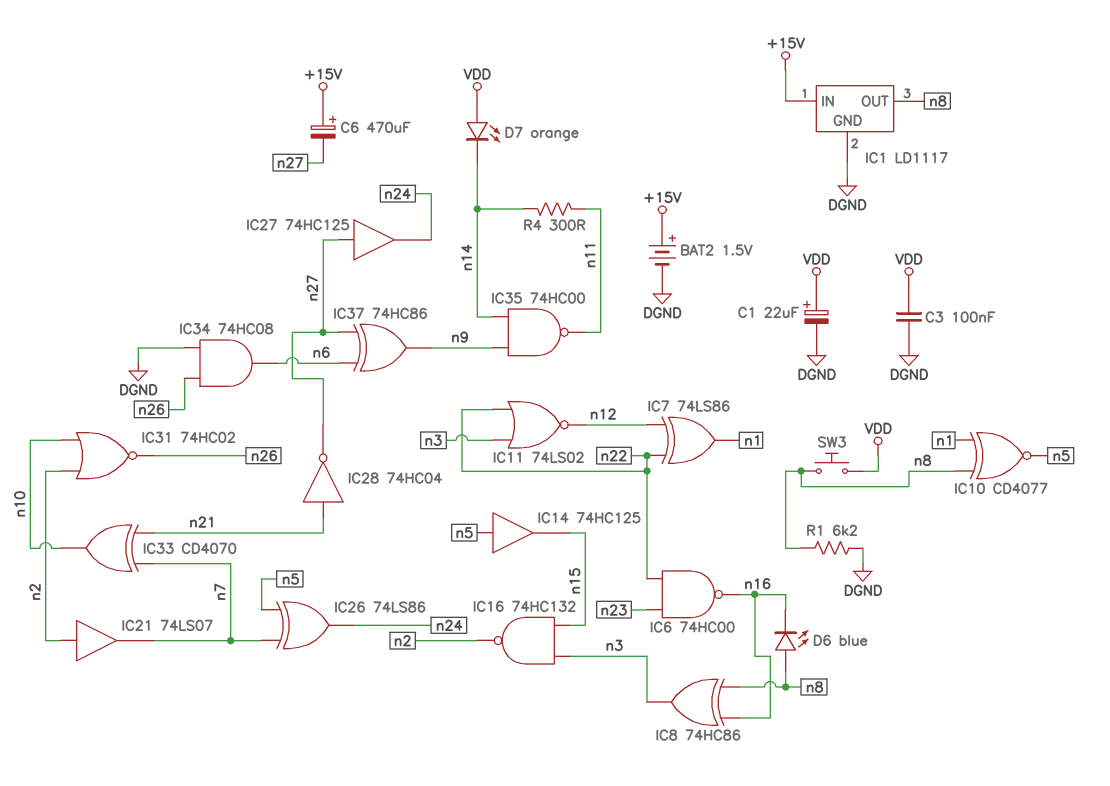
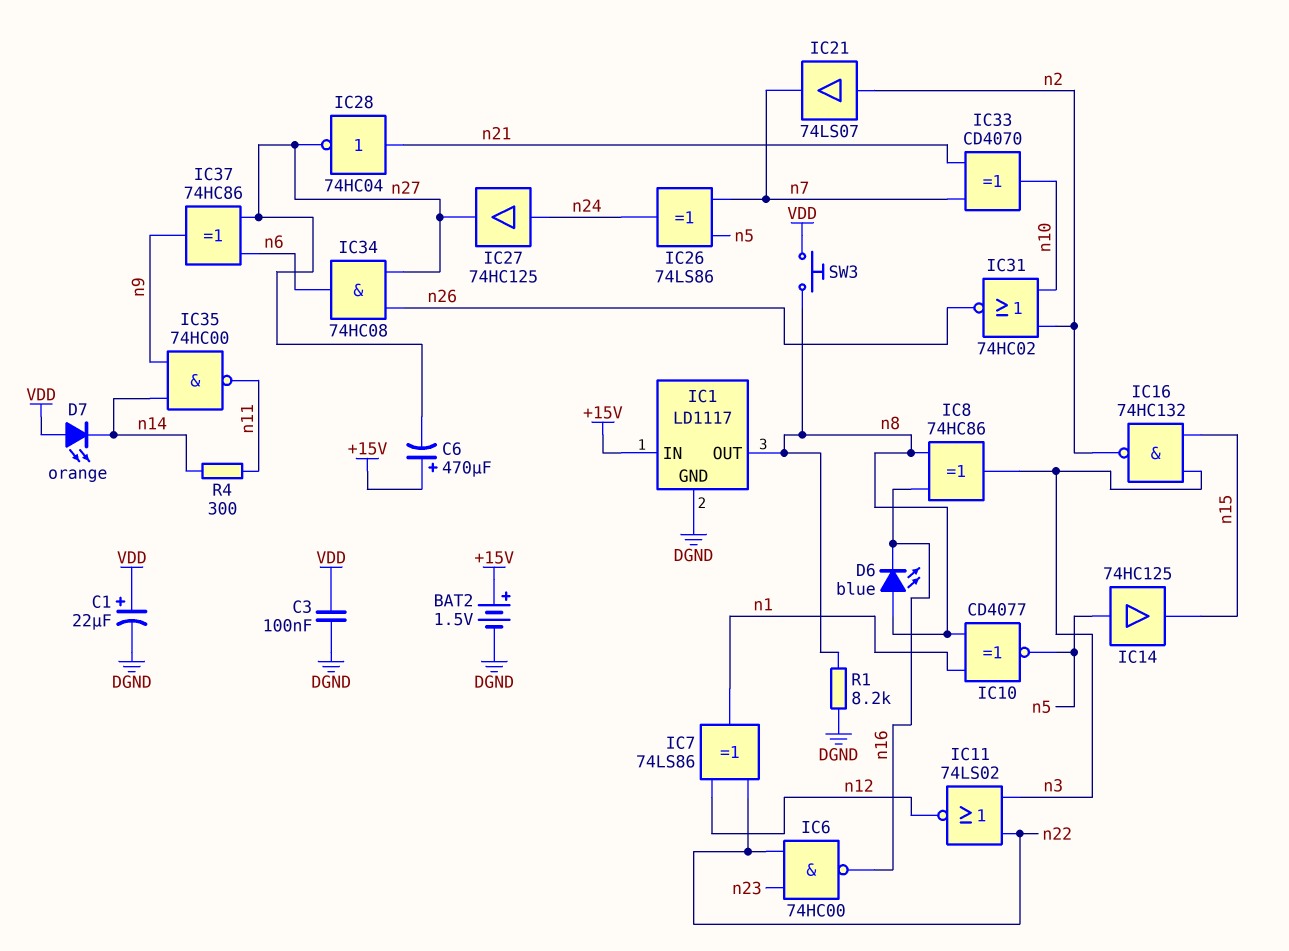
IC27: buffer 74HC125 (in n27, out n24) -> buffer 74HC125 (in n24, out n27)
IC34: AND 74HC08 (in DGND, in n26, out n6) -> AND 74HC08 (in n26, in n27, out n6)
R1: 6.2k (DGND, n8) -> 8.2k (DGND, n8)

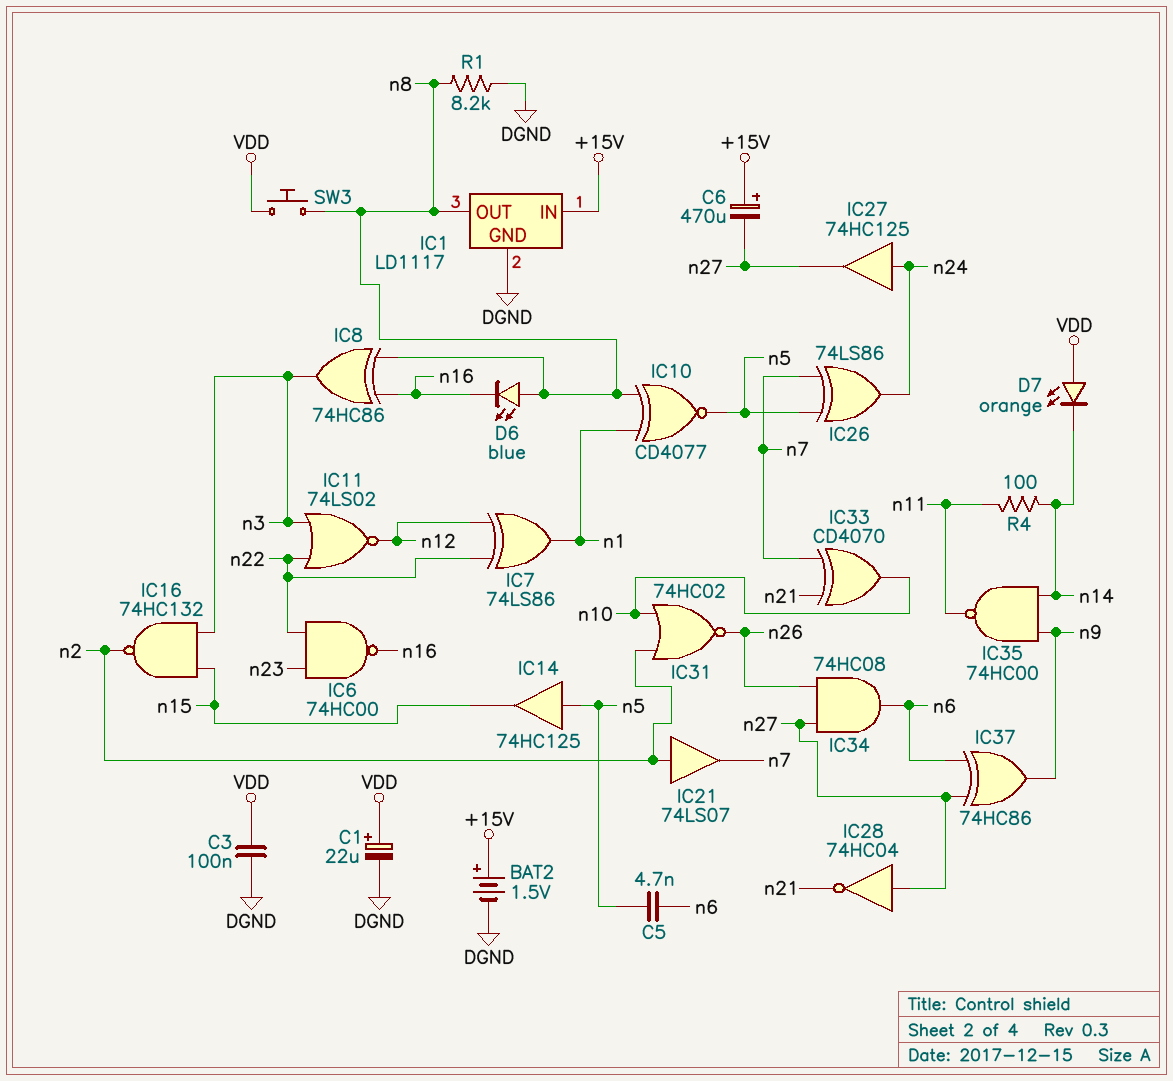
C5: none -> 4.7nF (n5, n6)
IC28: NOT 74HC04 (in n21, out n27) -> NOT 74HC04 (in n27, out n21)
R4: 300 (n11, n14) -> 100 (n11, n14)

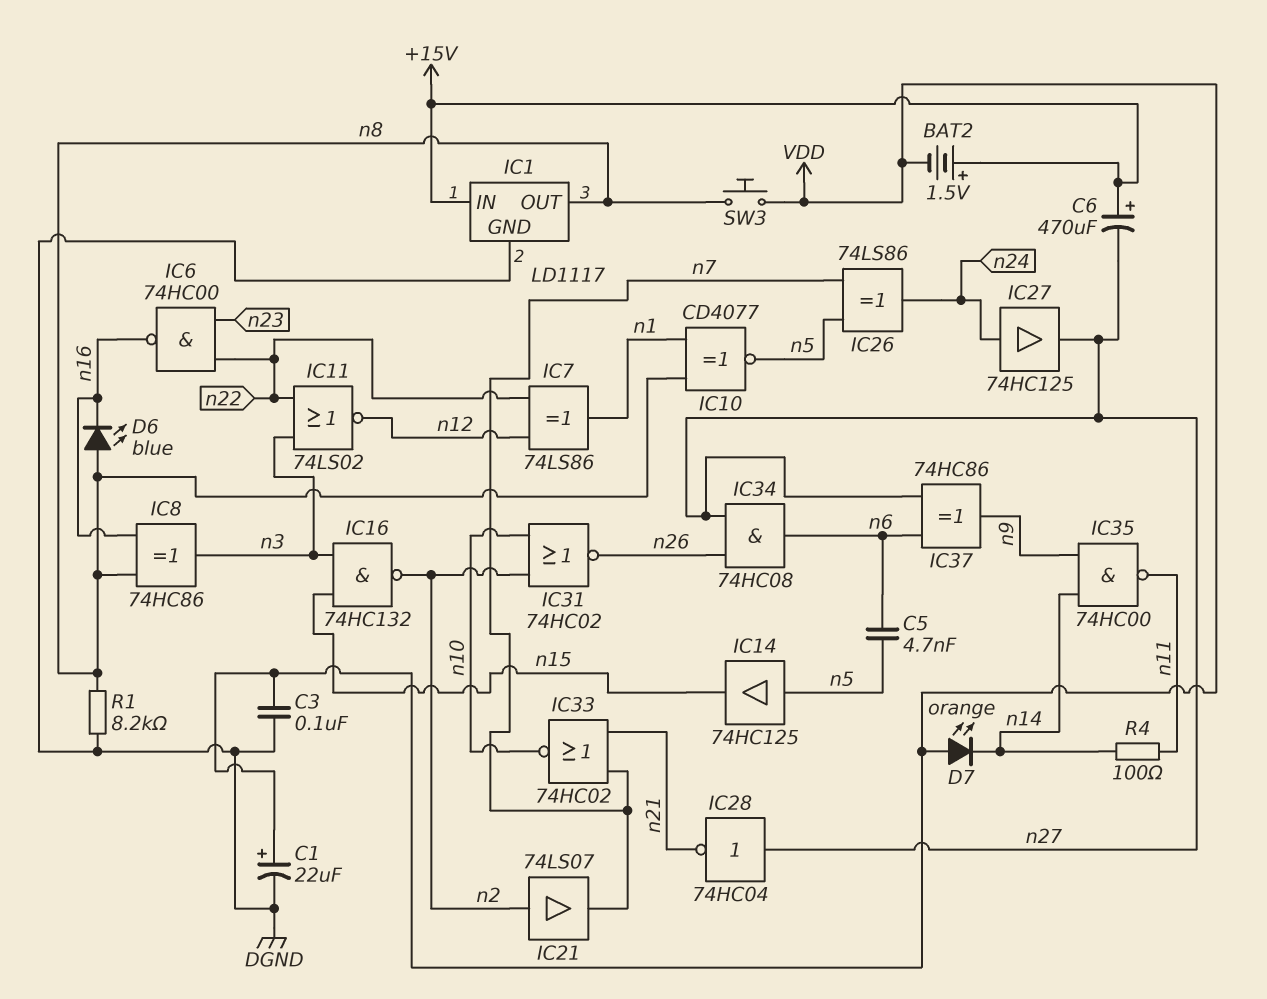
BAT2: 1.5V (plus +15V, minus DGND) -> 1.5V (plus +15V, minus VDD)
IC33: XOR CD4070 (in n7, in n21, out n10) -> NOR 74HC02 (in n7, in n21, out n10)

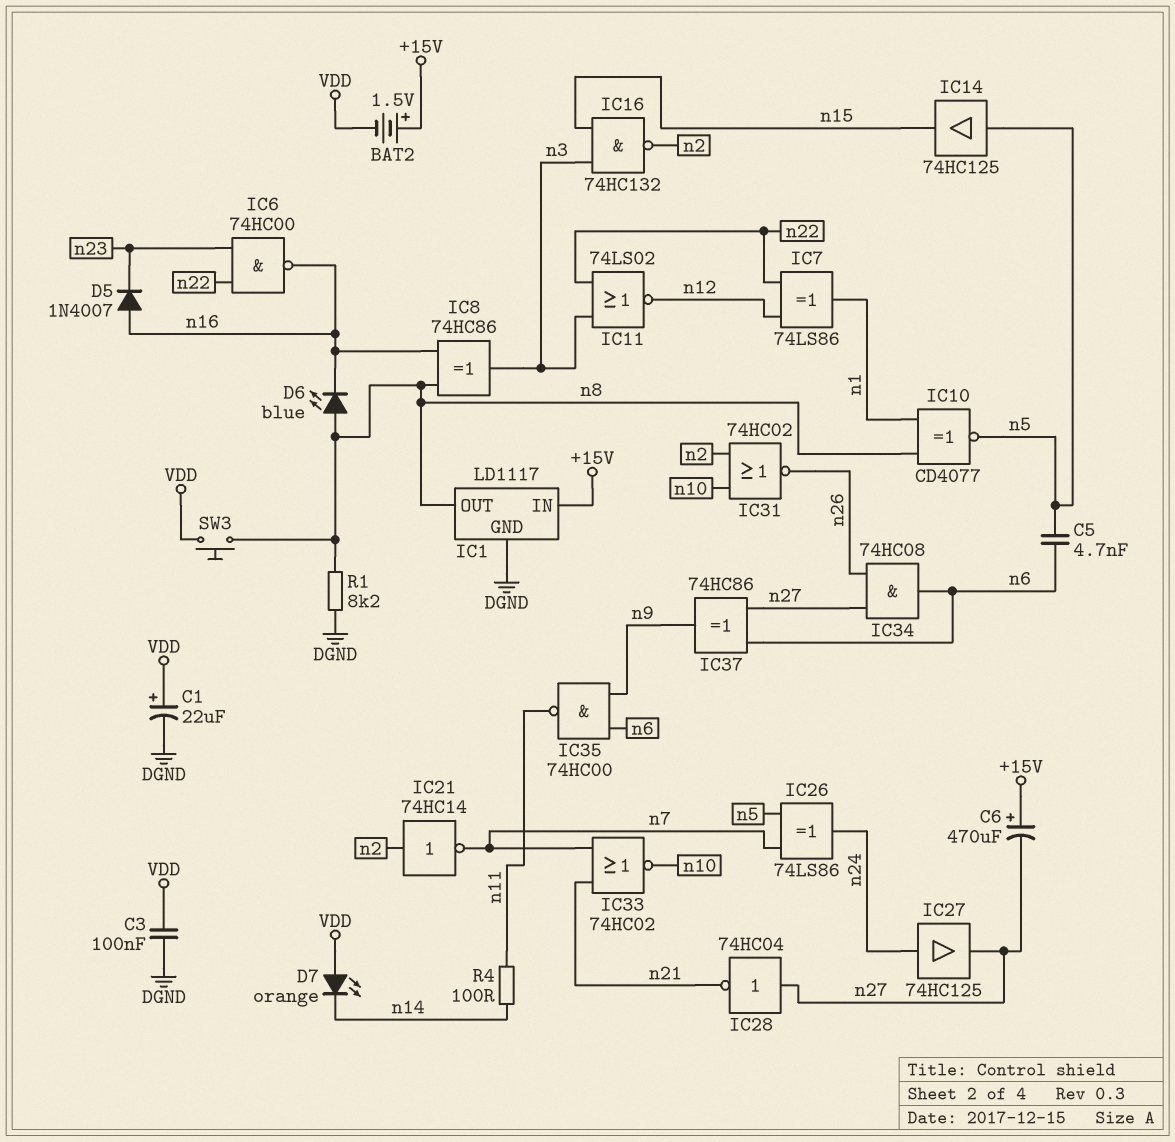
D5: none -> diode 1N4007 (A n16, K n23)
IC21: buffer 74LS07 (in n2, out n7) -> NOT 74HC14 (in n2, out n7)
IC35: NAND 74HC00 (in n9, in n14, out n11) -> NAND 74HC00 (in n6, in n9, out n11)

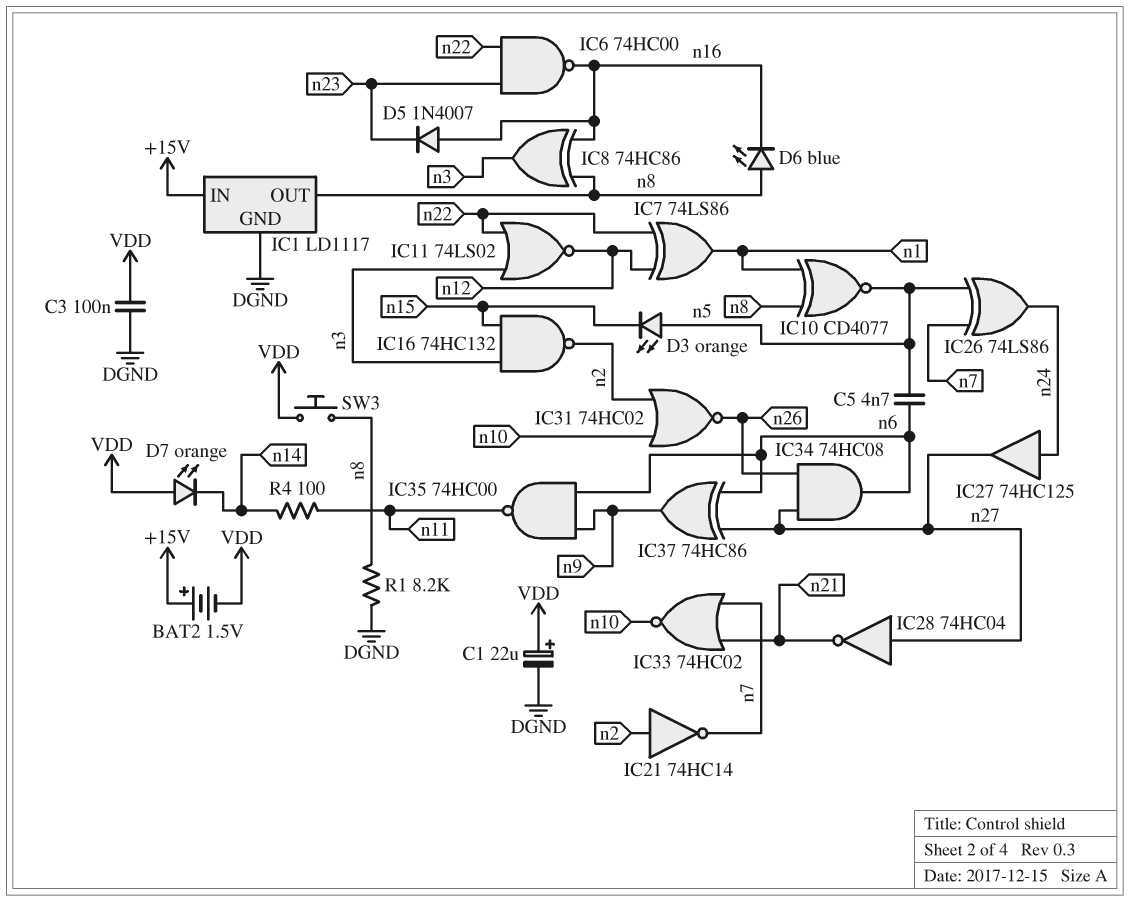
C6: 470uF (plus +15V, minus n27) -> none
D3: none -> LED orange (A n5, K n15)
IC14: buffer 74HC125 (in n5, out n15) -> none

